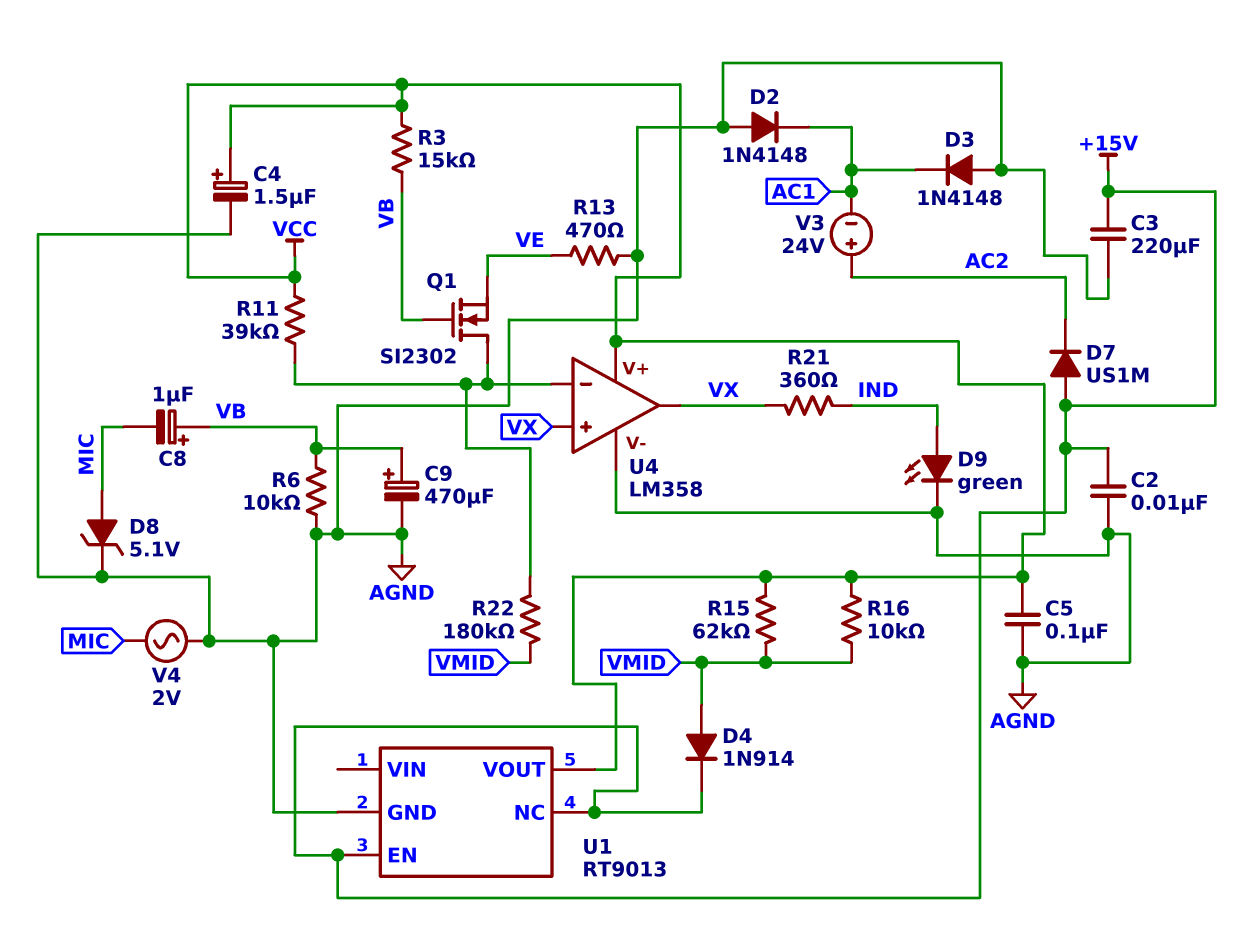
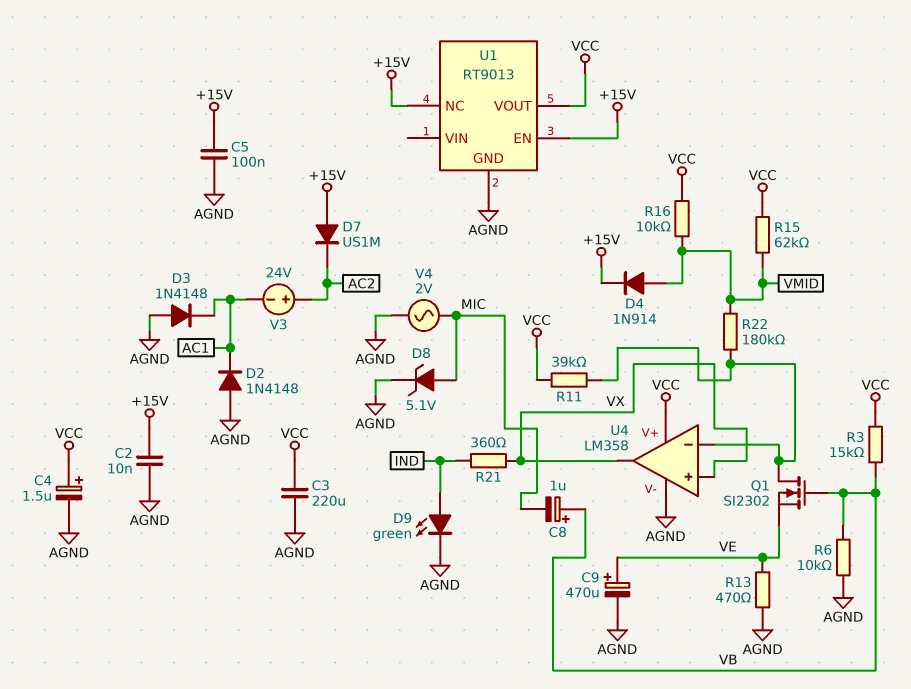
C3: 220uF (+15V, AGND) -> 220uF (AGND, VCC)
C5: 100nF (AGND, VCC) -> 100nF (+15V, AGND)
C9: 470uF (plus VB, minus AGND) -> 470uF (plus VE, minus AGND)

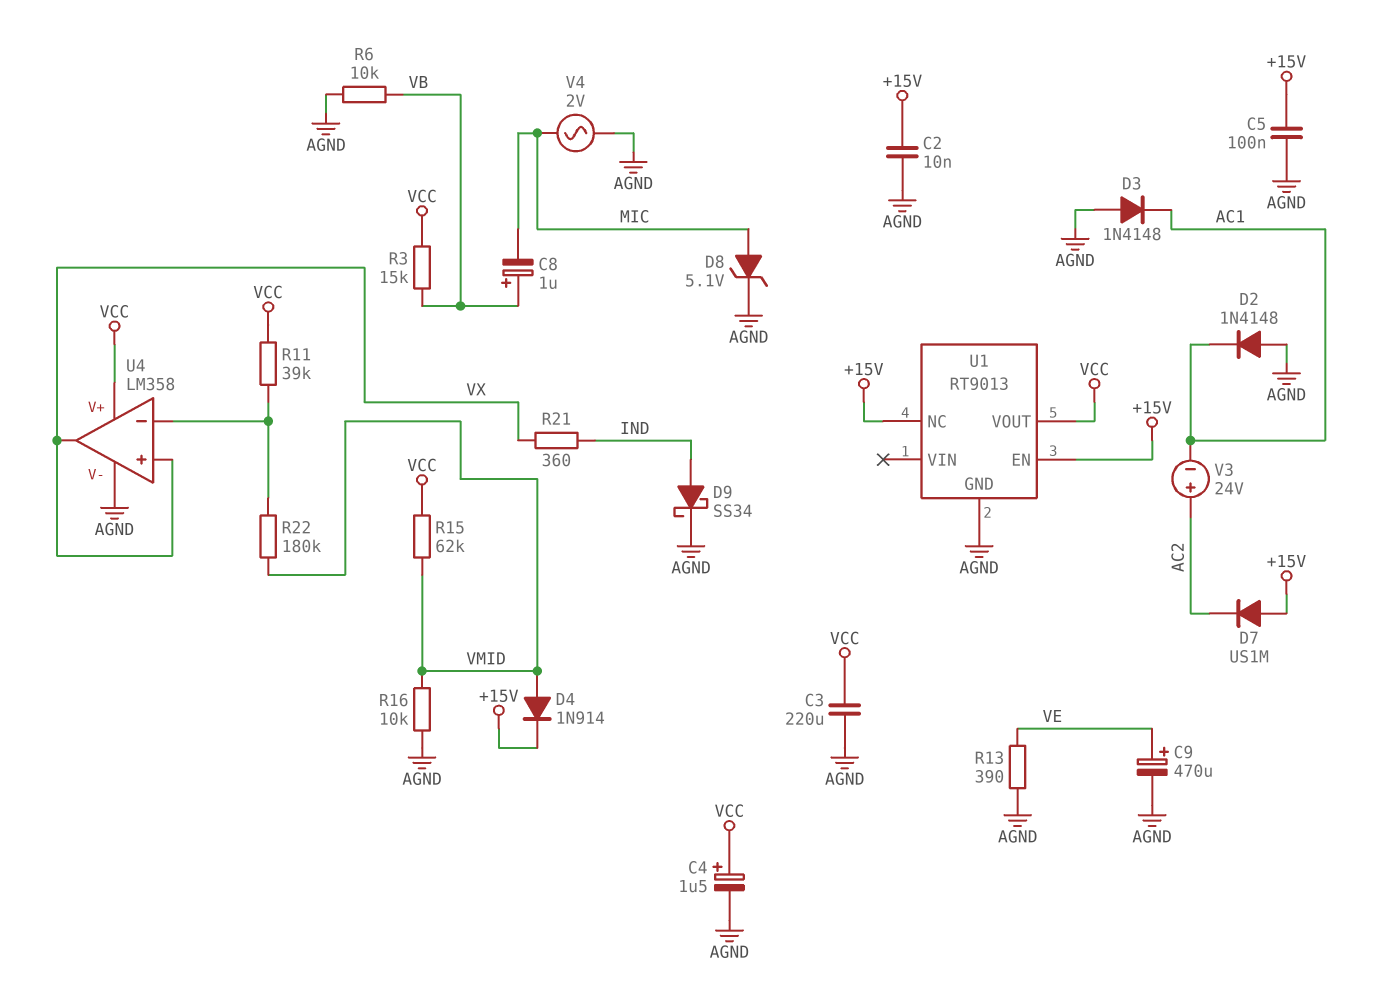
D9: LED green (A IND, K AGND) -> schottky SS34 (A IND, K AGND)
Q1: NMOS SI2302 (G VB, D U4/in-, S VE) -> none
R13: 470 (AGND, VE) -> 390 (AGND, VE)
R16: 10k (VCC, VMID) -> 10k (AGND, VMID)

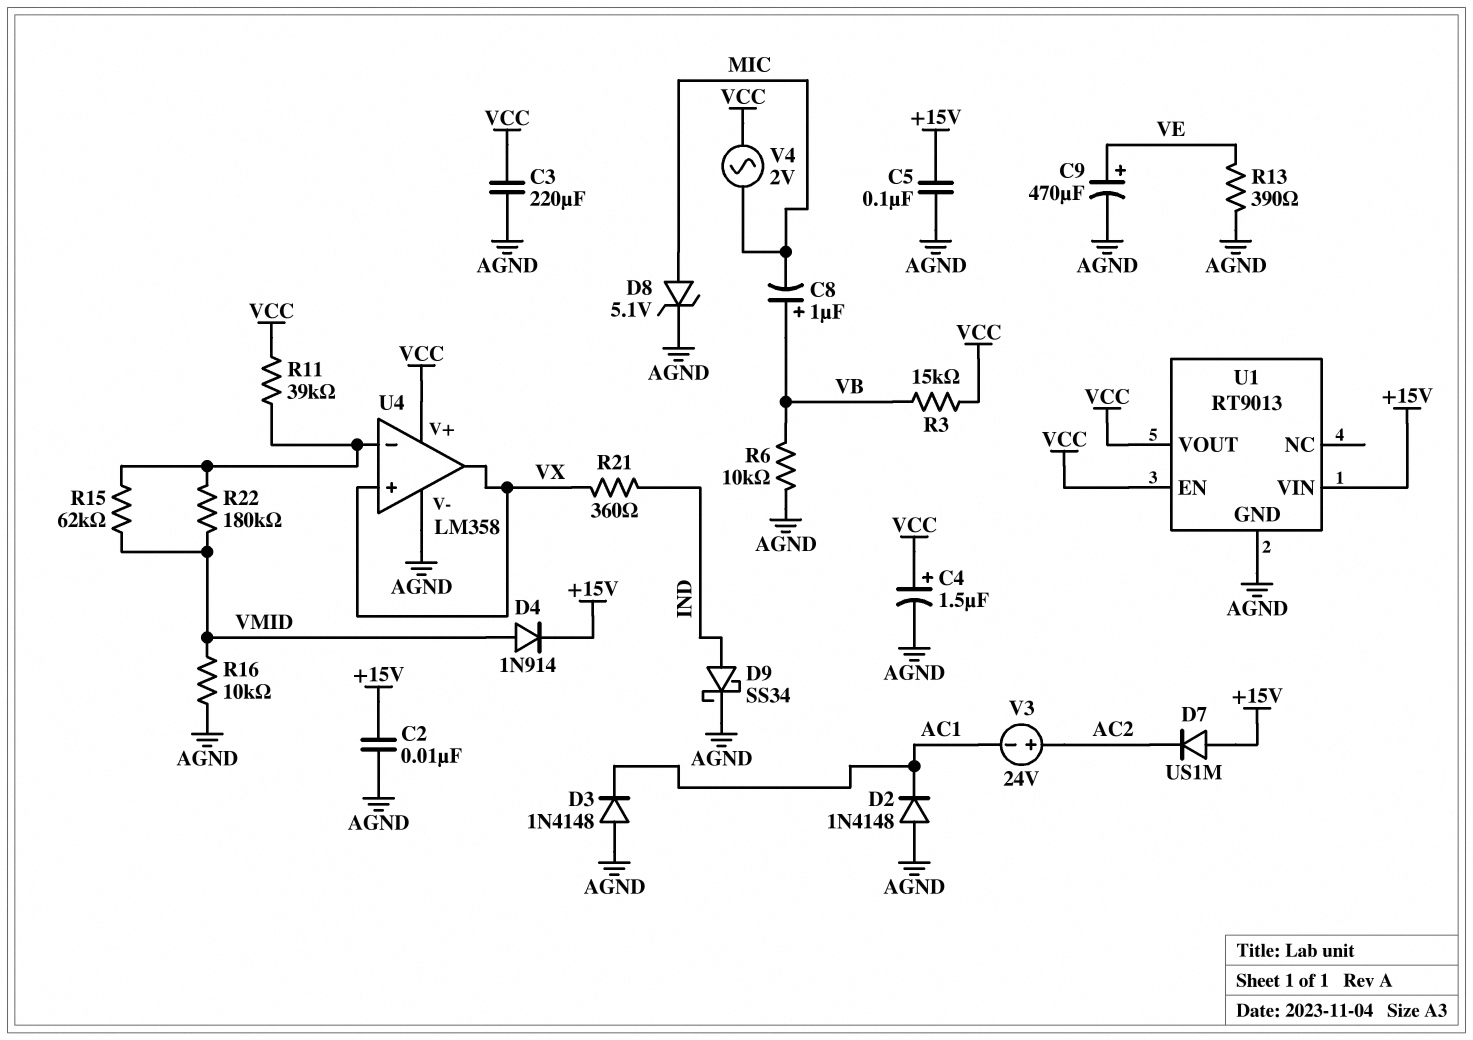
R15: 62k (VCC, VMID) -> 62k (U4/in-, VMID)
U1 pin EN: +15V -> VCC
U1 pin NC: +15V -> none
U1 pin VIN: none -> +15V
V4: AC 2V (AGND, MIC) -> AC 2V (MIC, VCC)

